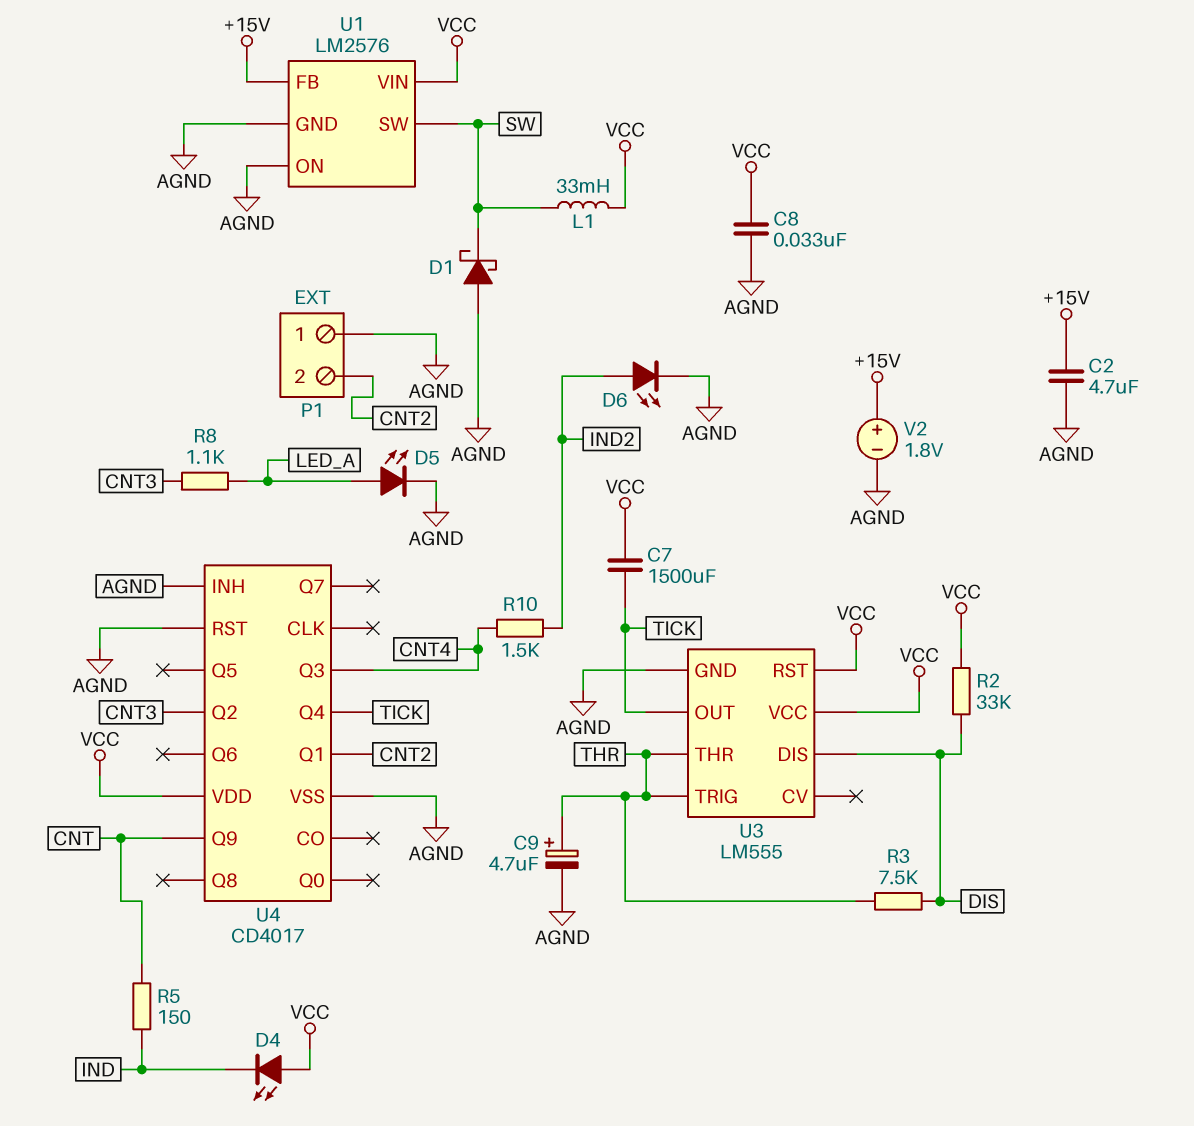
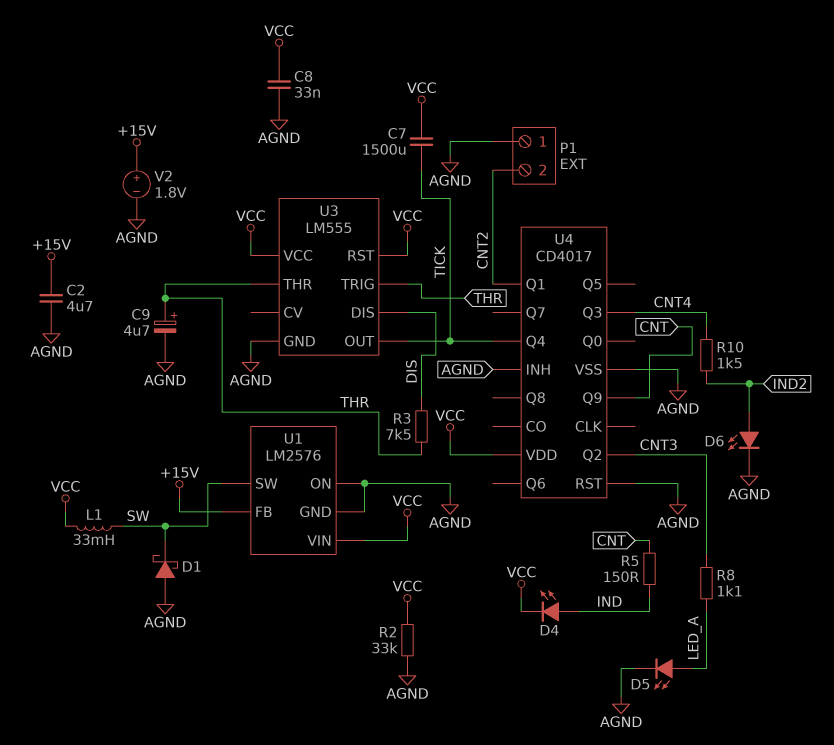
D4: LED (A VCC, K IND) -> LED (A IND, K VCC)
R2: 33k (DIS, VCC) -> 33k (AGND, VCC)

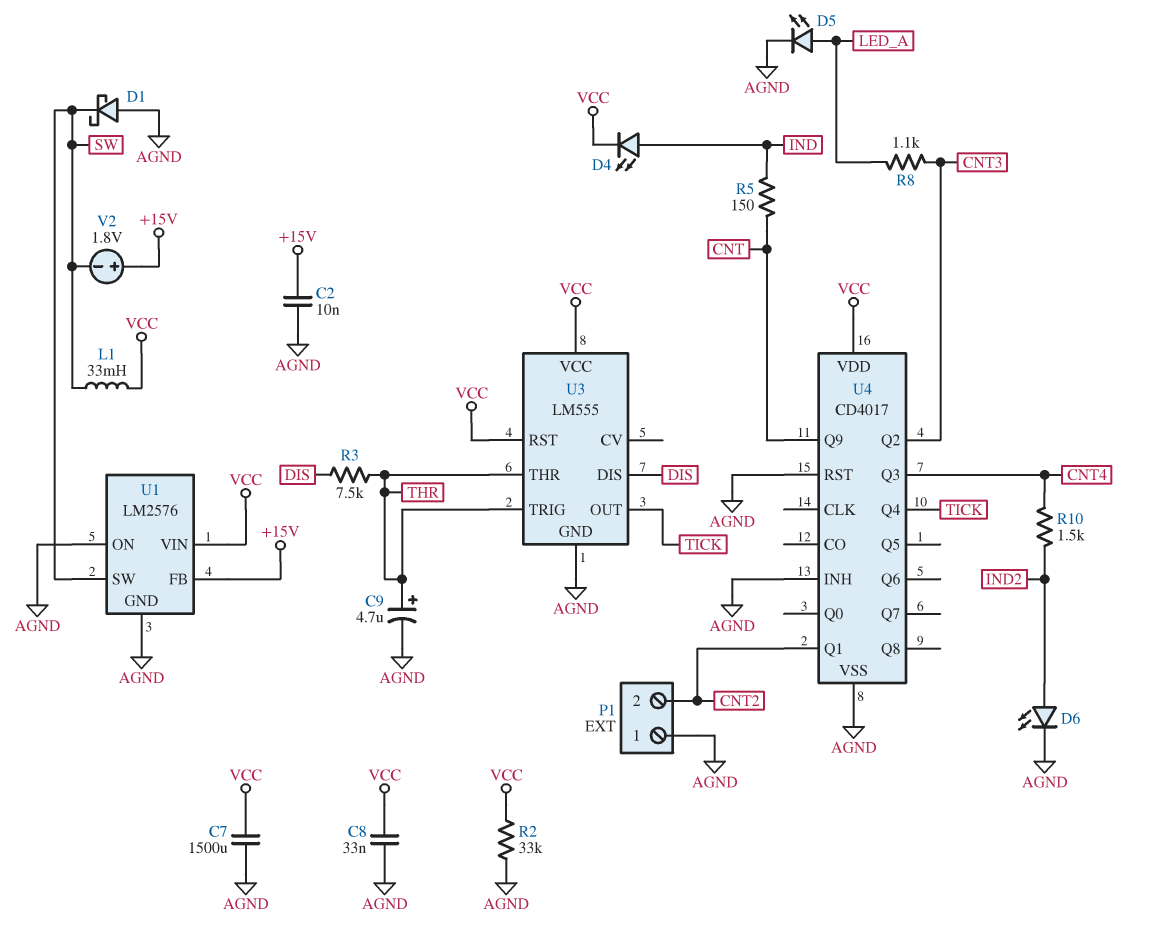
C2: 4.7uF (+15V, AGND) -> 10nF (+15V, AGND)
C7: 1500uF (TICK, VCC) -> 1500uF (AGND, VCC)
V2: 1.8V (plus +15V, minus AGND) -> 1.8V (plus +15V, minus SW)

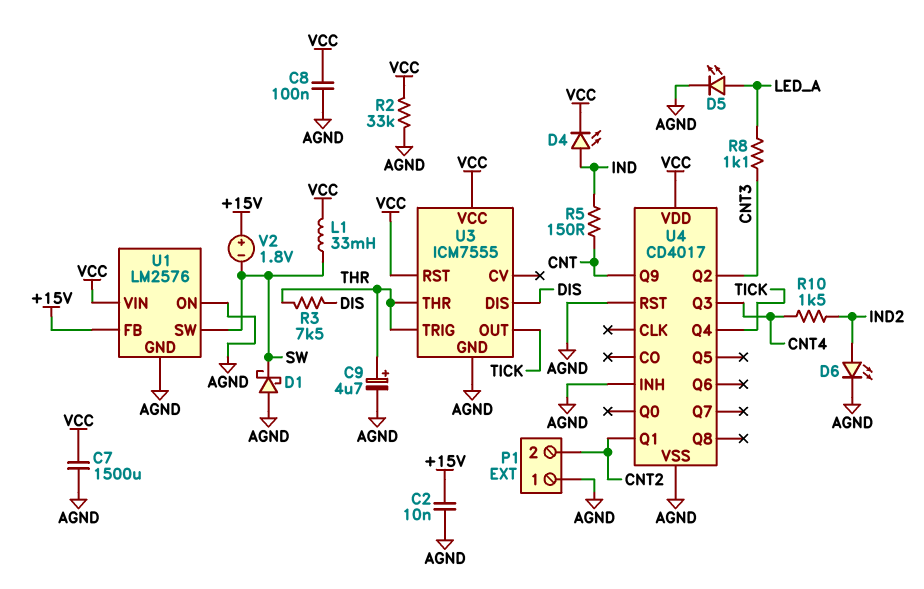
C8: 33nF (AGND, VCC) -> 100nF (AGND, VCC)
U3: LM555 -> ICM7555

